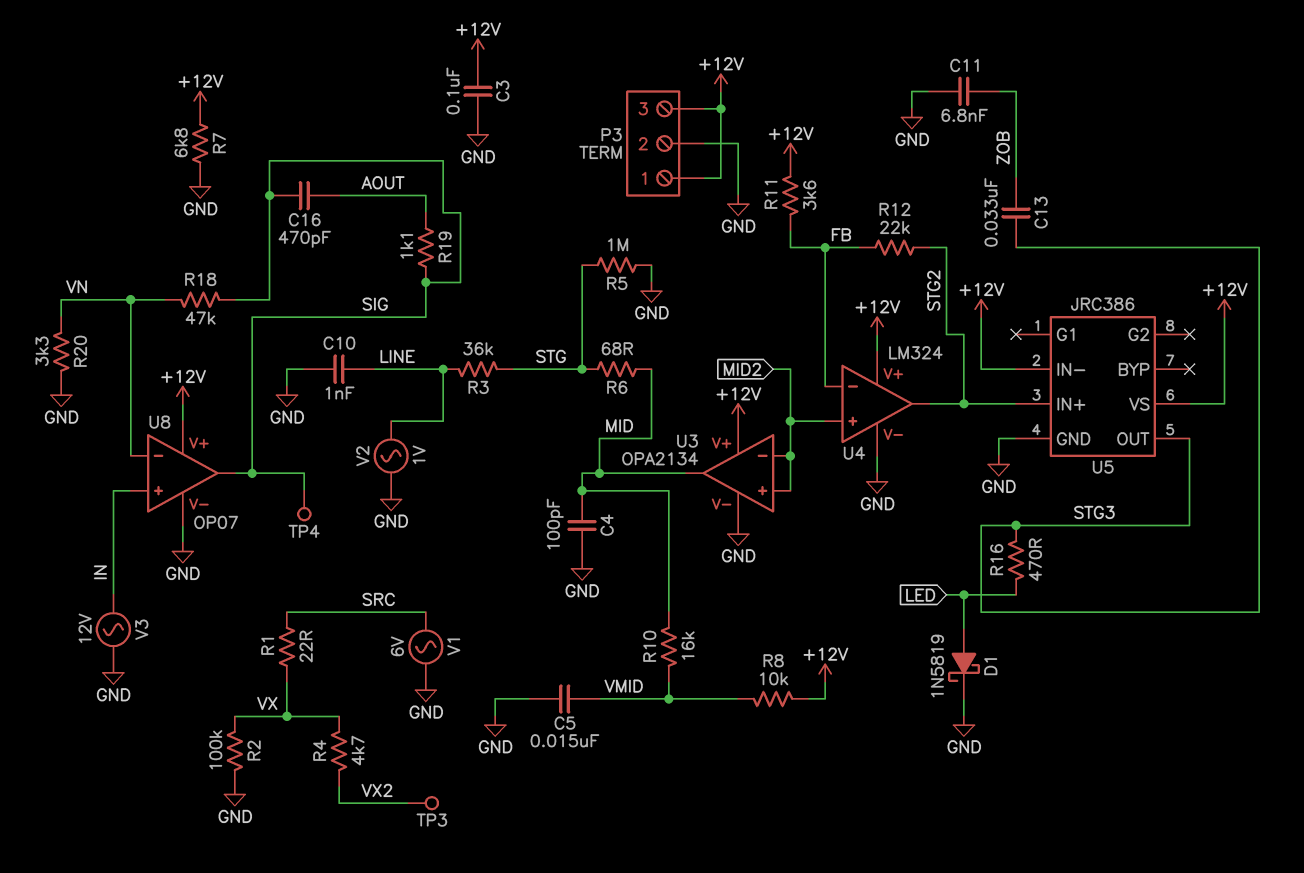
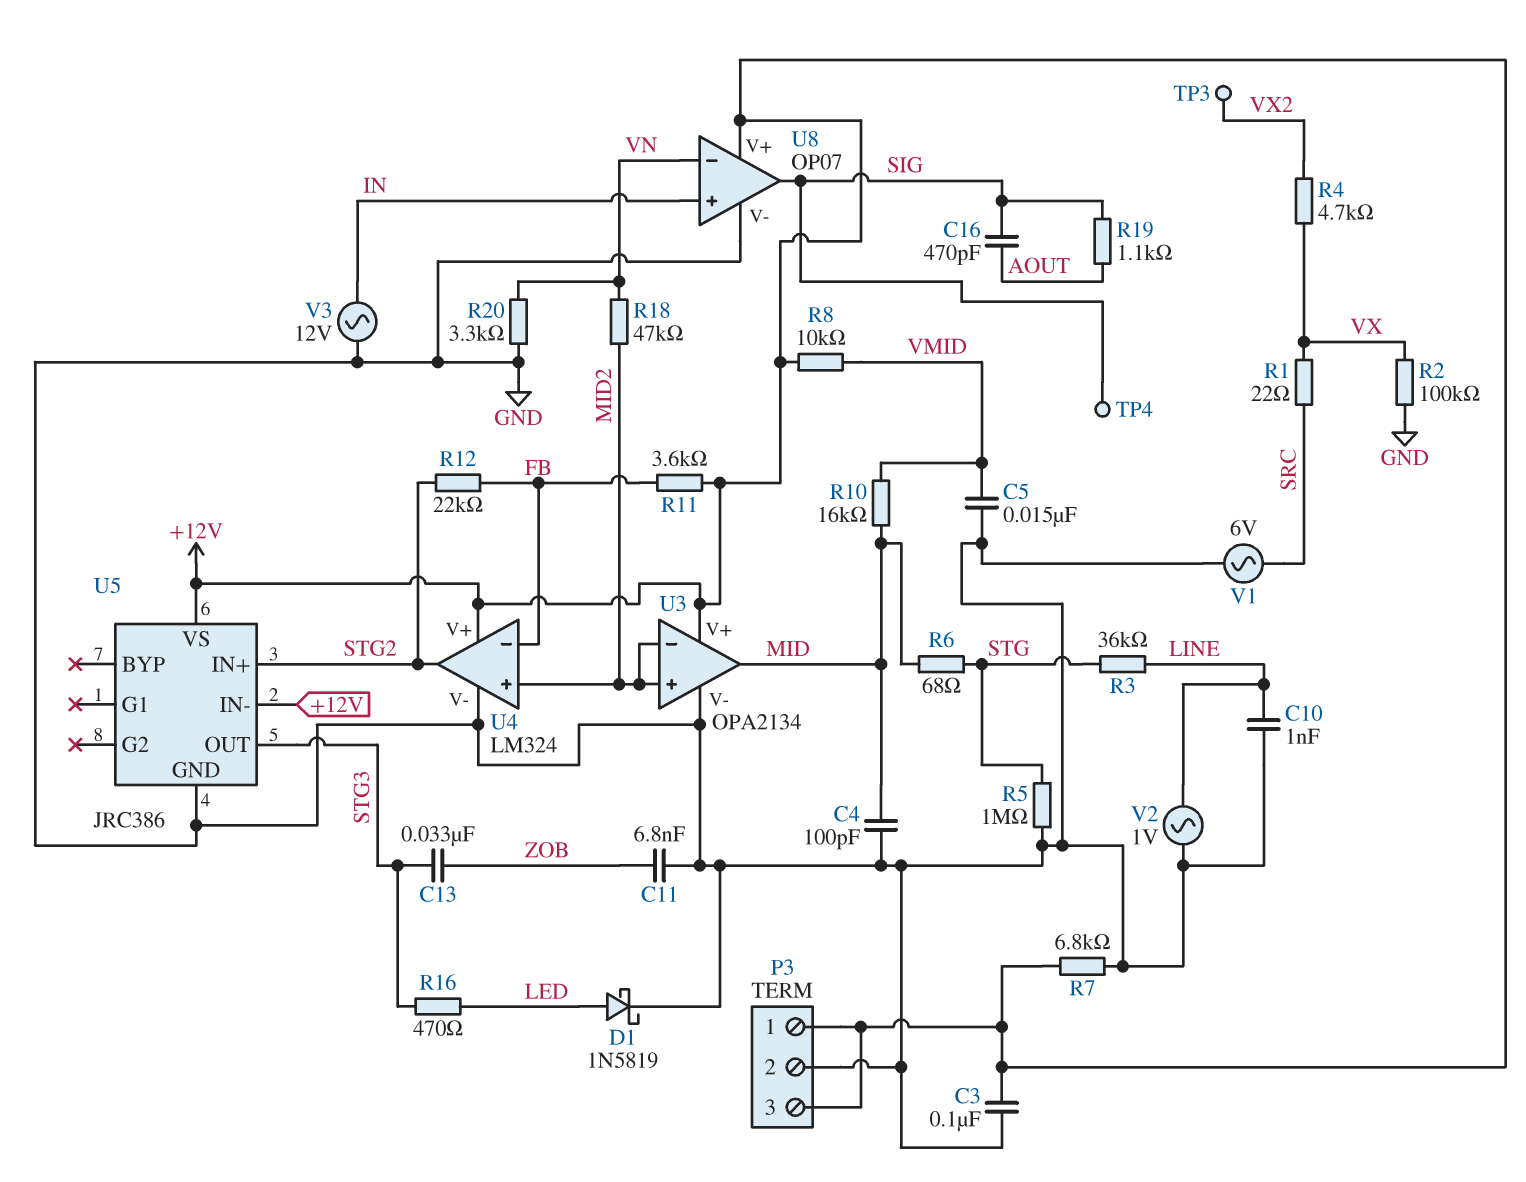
R18: 47k (SIG, VN) -> 47k (MID2, VN)

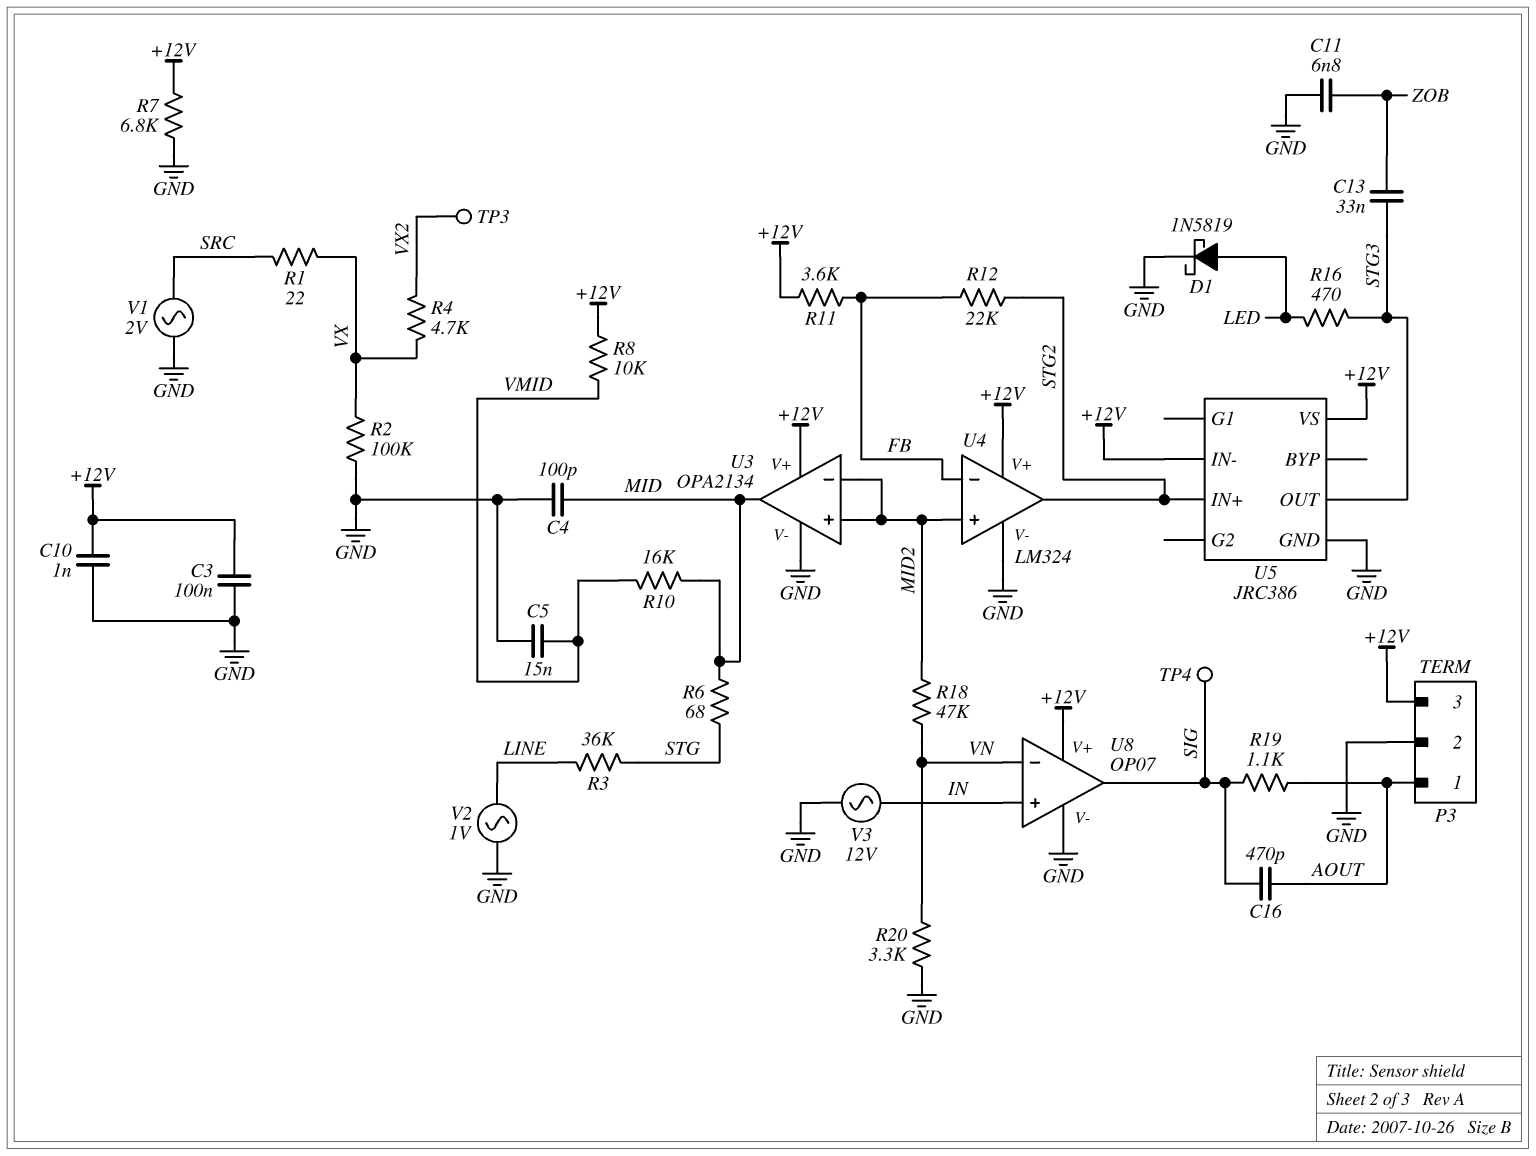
C10: 1nF (GND, LINE) -> 1nF (+12V, GND)
P3 pin 1: +12V -> AOUT
R5: 1M (GND, STG) -> none
V1: AC 6V (GND, SRC) -> AC 2V (GND, SRC)

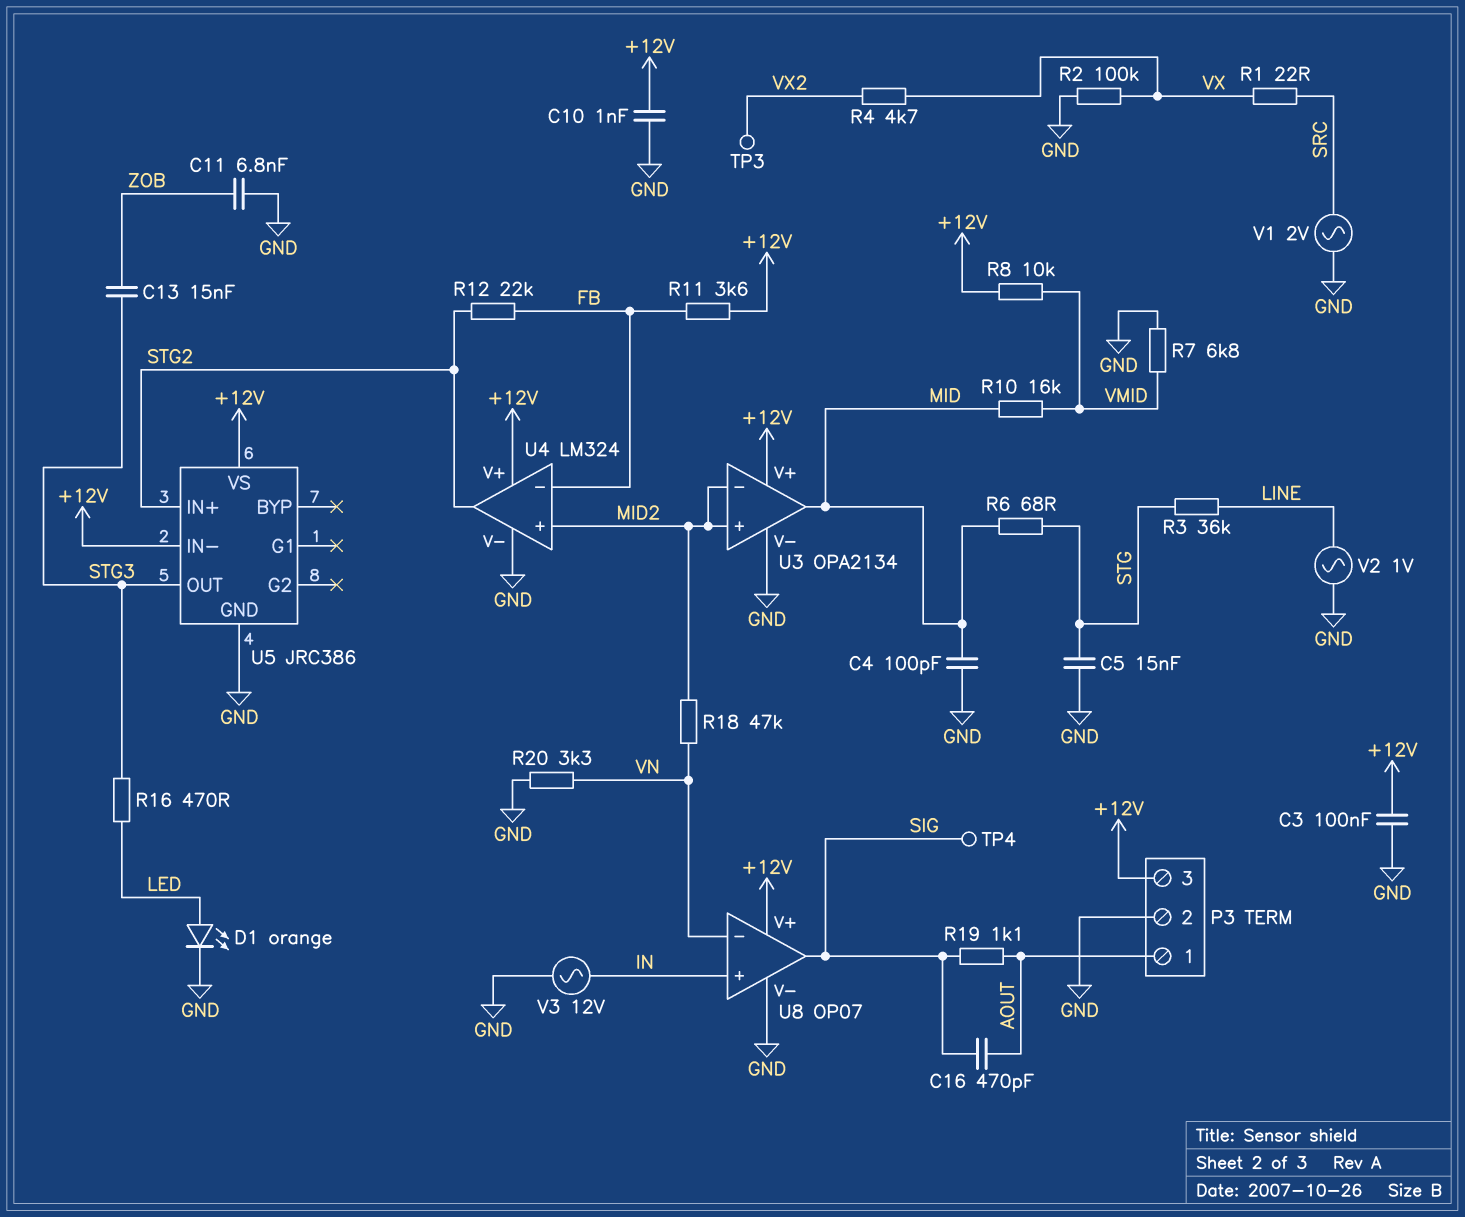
C5: 15nF (GND, VMID) -> 15nF (GND, STG)
C13: 33nF (STG3, ZOB) -> 15nF (STG3, ZOB)
D1: schottky 1N5819 (A LED, K GND) -> LED orange (A LED, K GND)
R7: 6.8k (+12V, GND) -> 6.8k (GND, VMID)

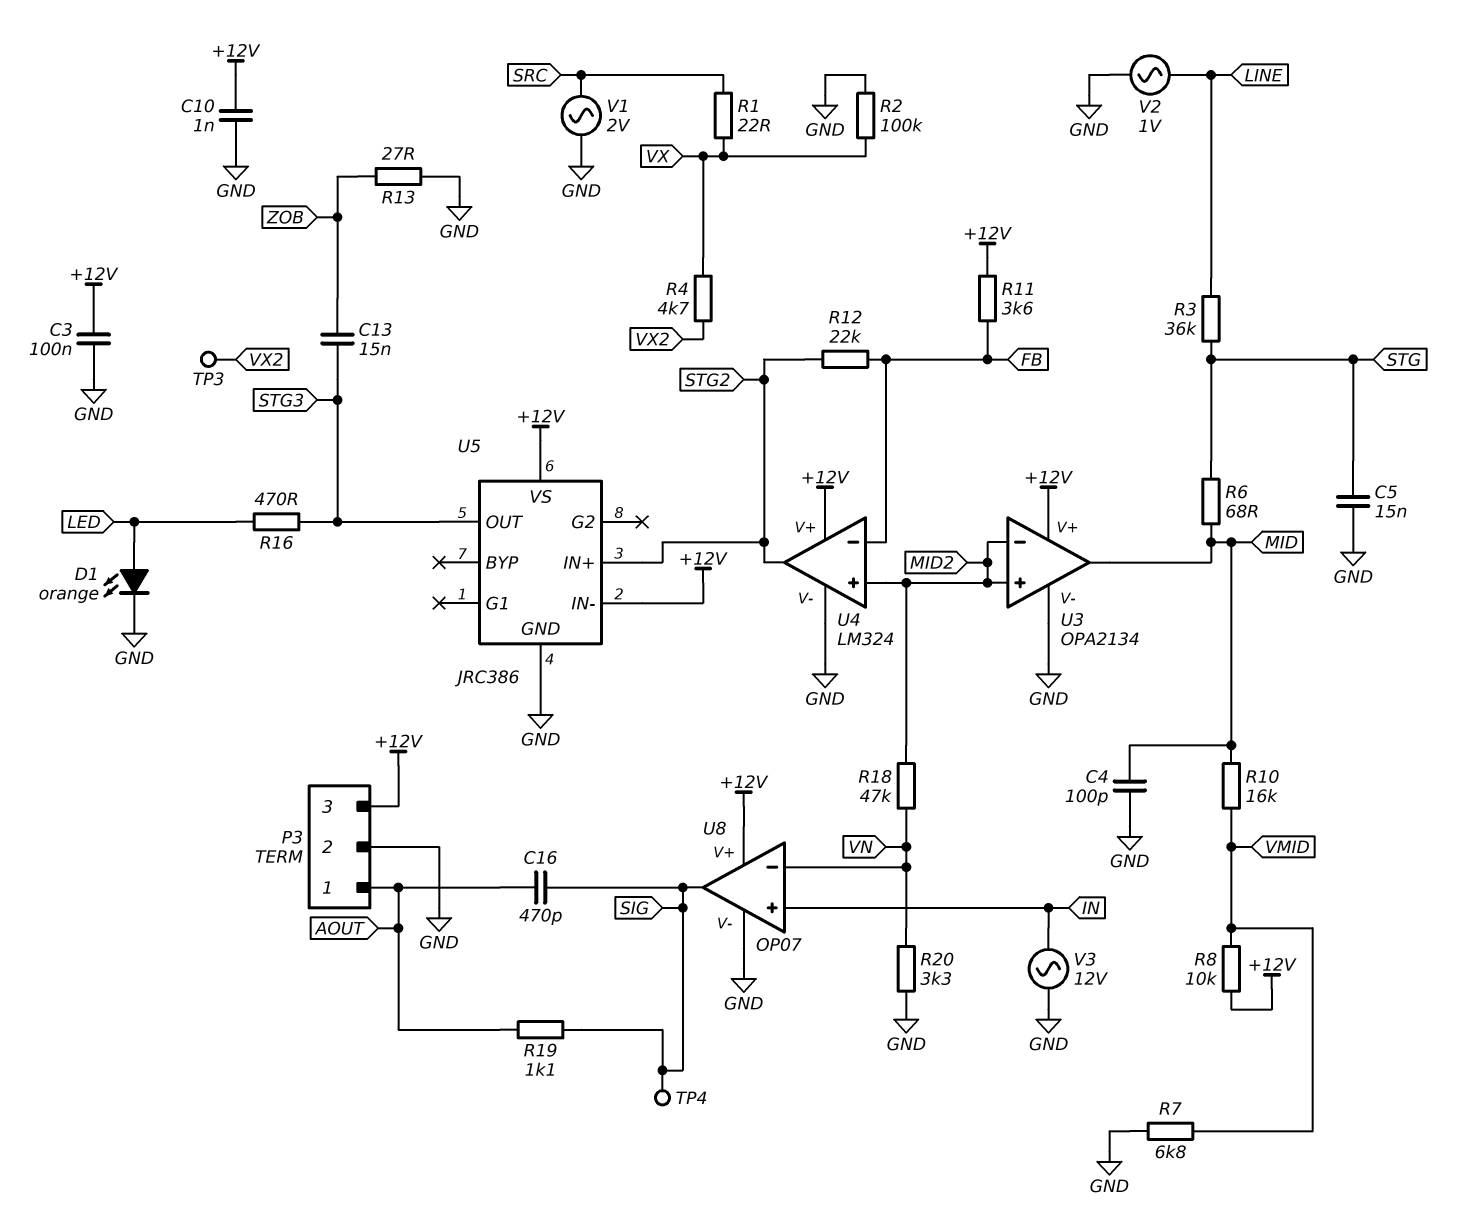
C11: 6.8nF (GND, ZOB) -> none
R13: none -> 27 (GND, ZOB)

